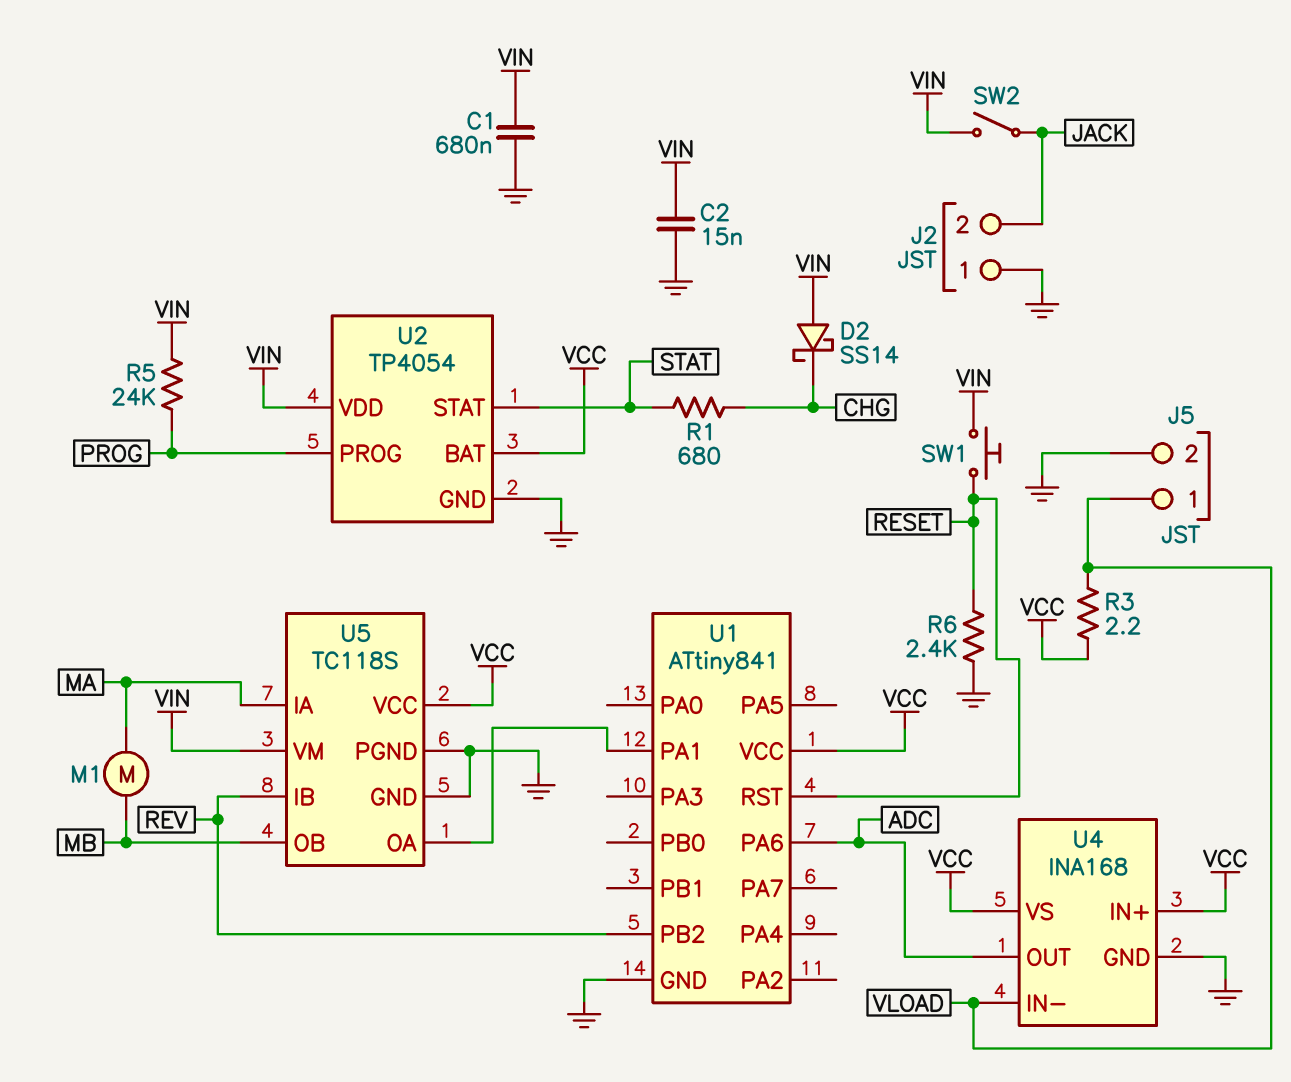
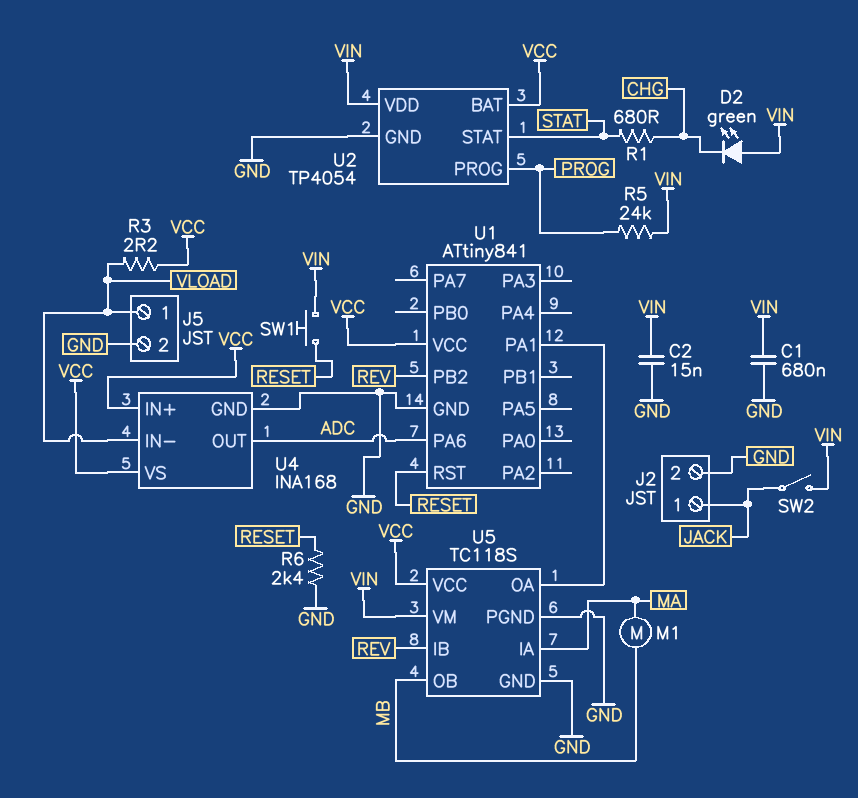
D2: schottky SS14 (A VIN, K CHG) -> LED green (A VIN, K CHG)
J2 pin 1: GND -> JACK
J2 pin 2: JACK -> GND

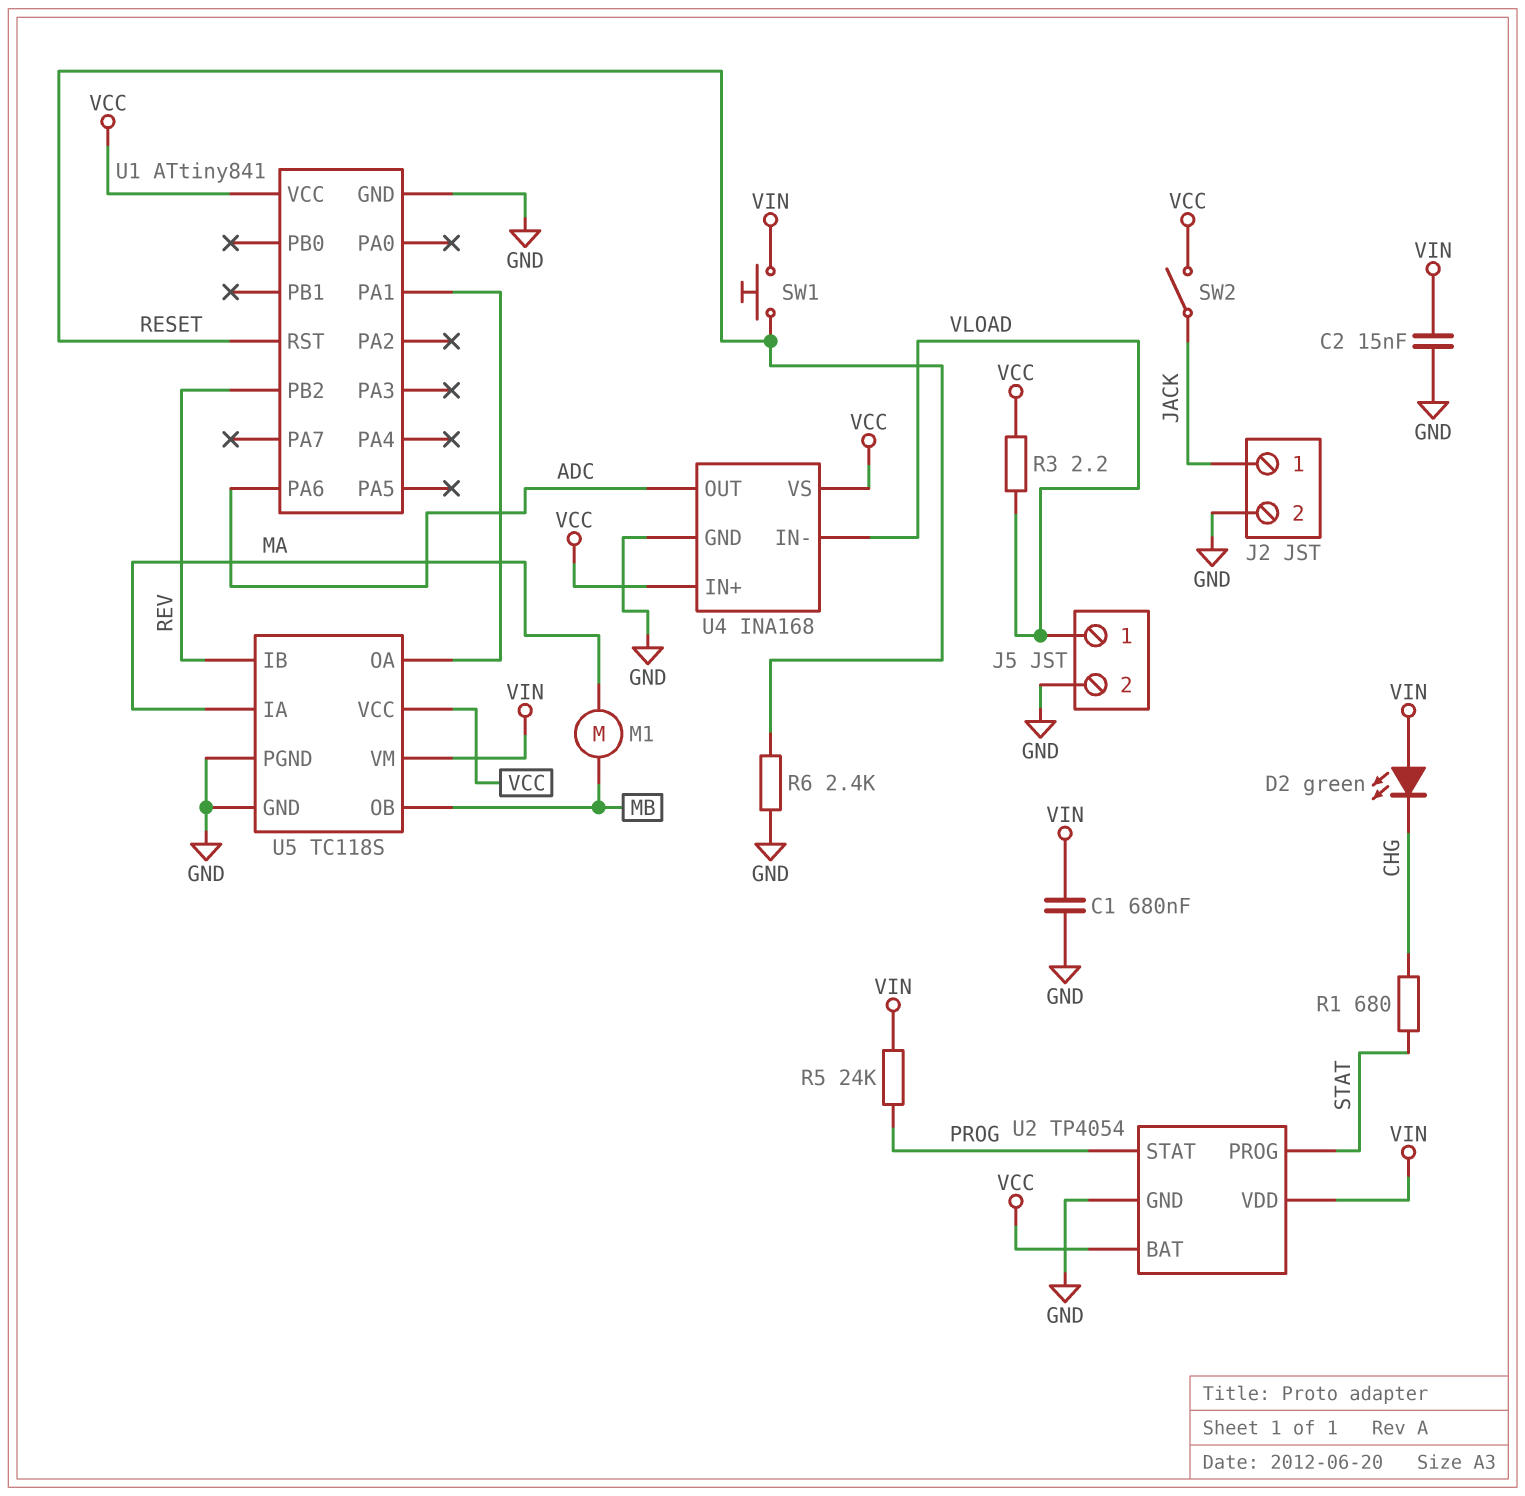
SW2: switch (JACK, VIN) -> switch (JACK, VCC)
U2 pin PROG: PROG -> STAT
U2 pin STAT: STAT -> PROG

